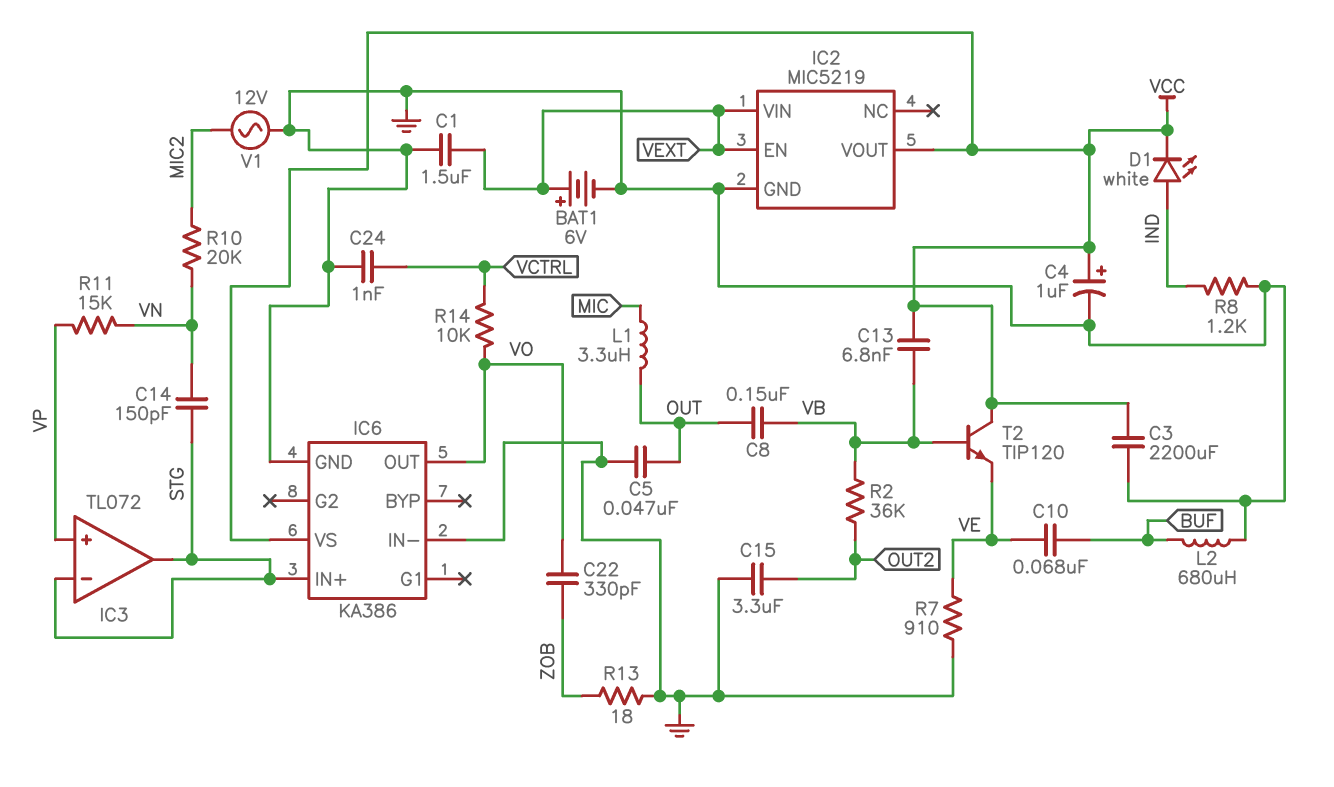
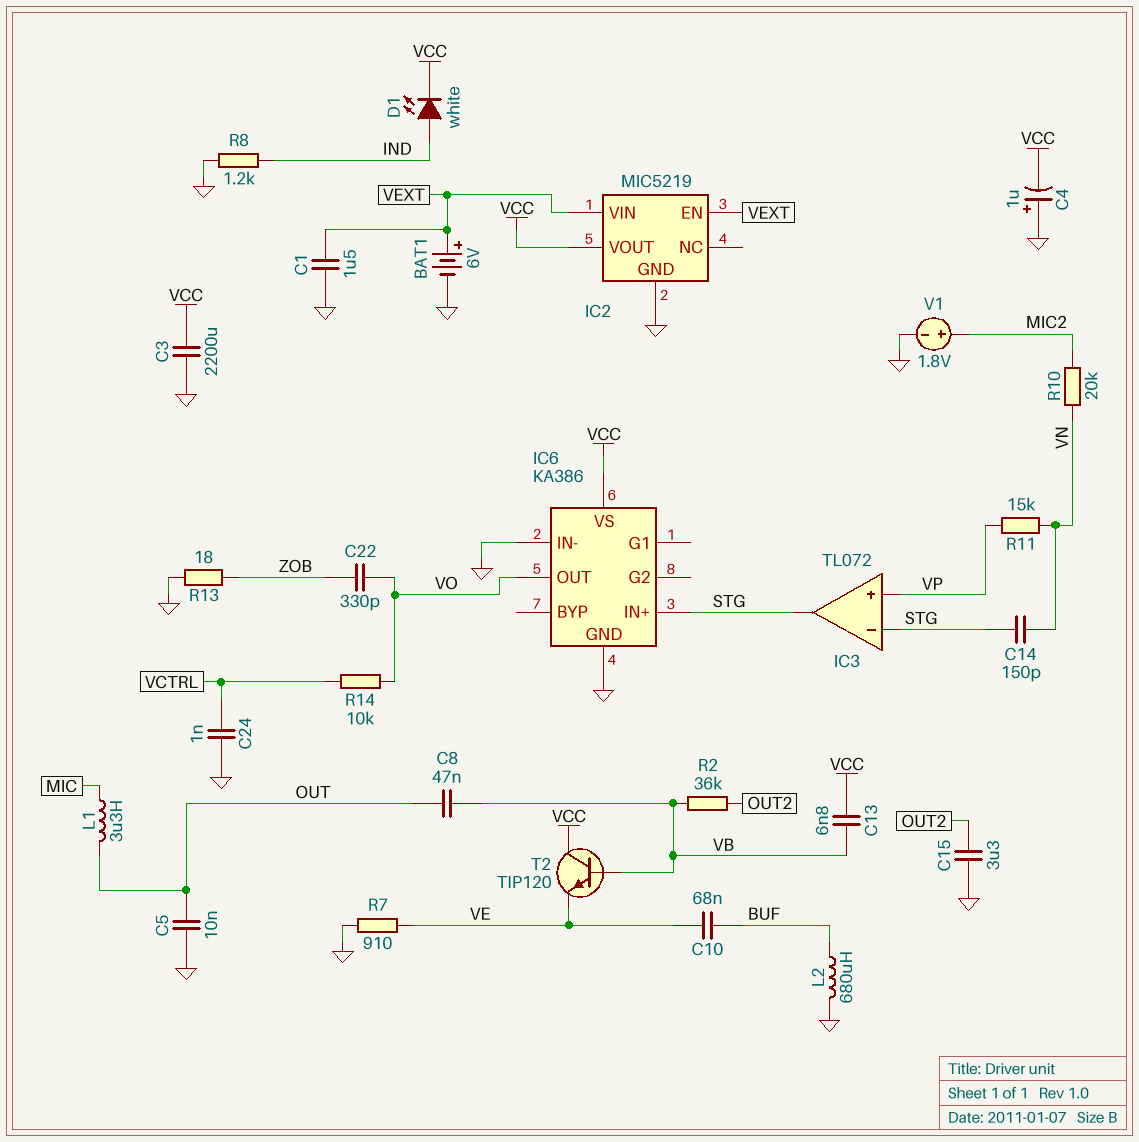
C4: 1uF (plus VCC, minus GND) -> 1uF (plus GND, minus VCC)
C5: 47nF (GND, OUT) -> 10nF (GND, OUT)
C8: 150nF (OUT, VB) -> 47nF (OUT, VB)
V1: AC 12V (GND, MIC2) -> 1.8V (plus MIC2, minus GND)

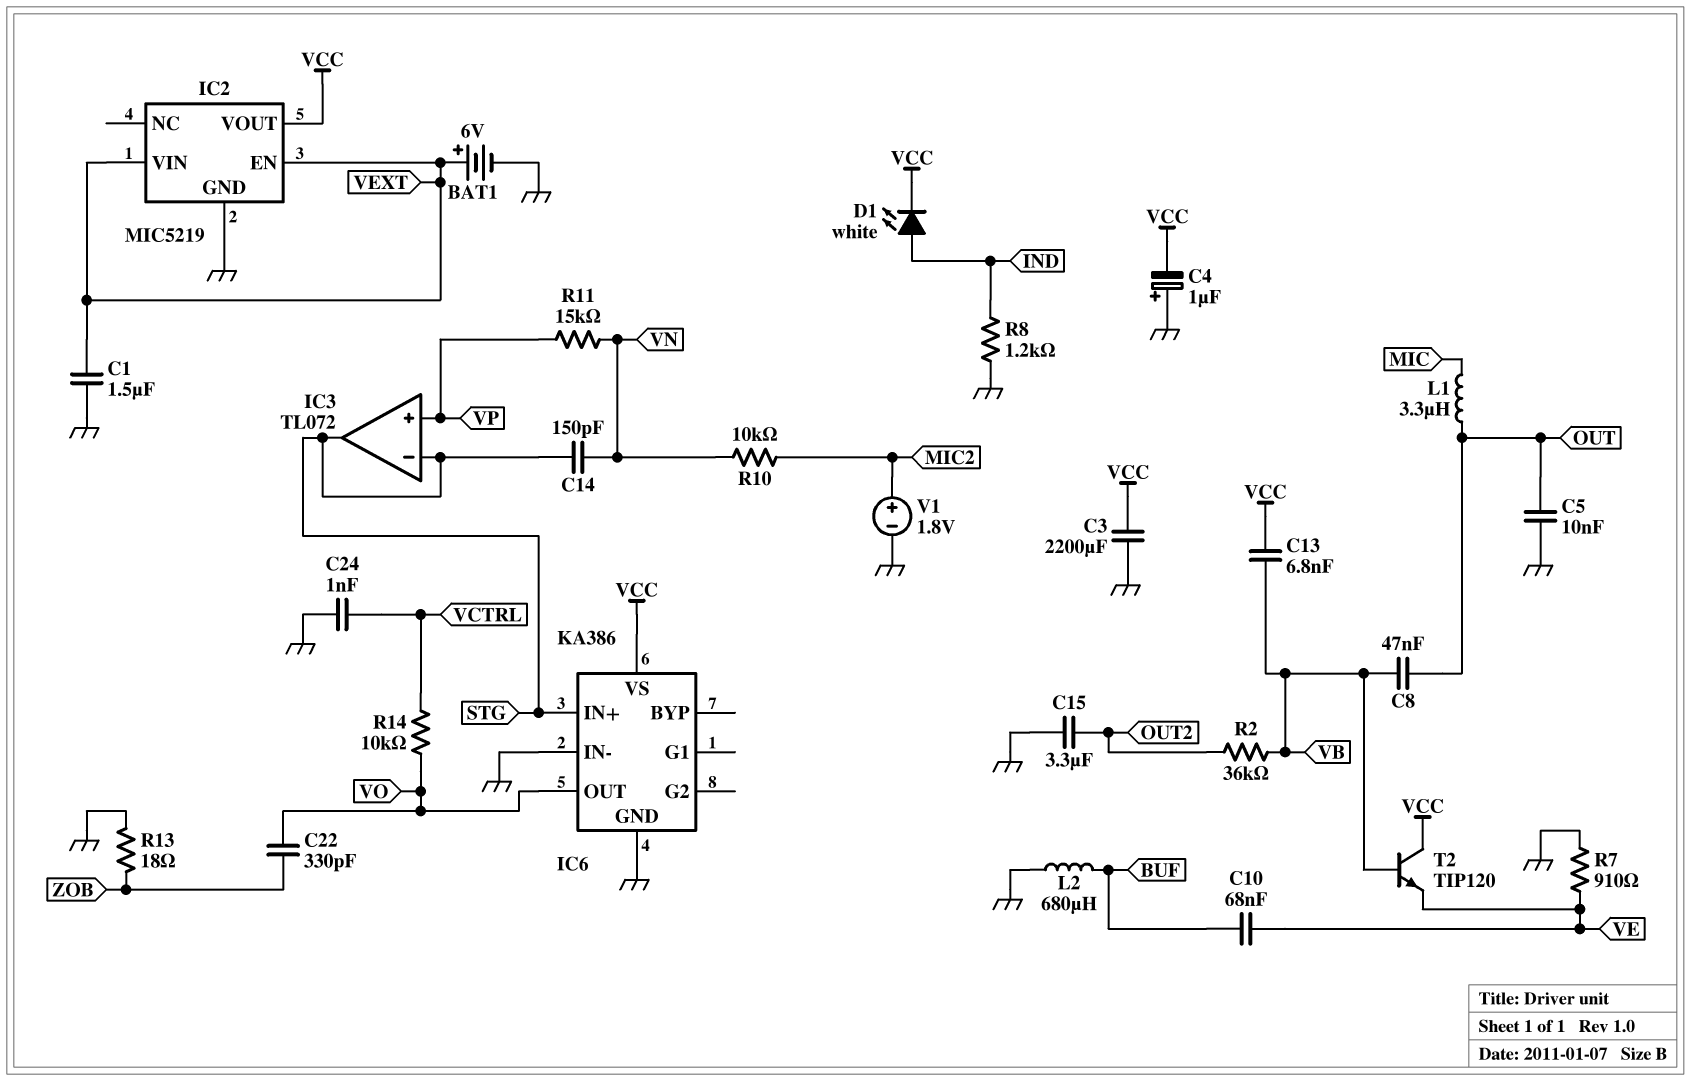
R10: 20k (MIC2, VN) -> 10k (MIC2, VN)

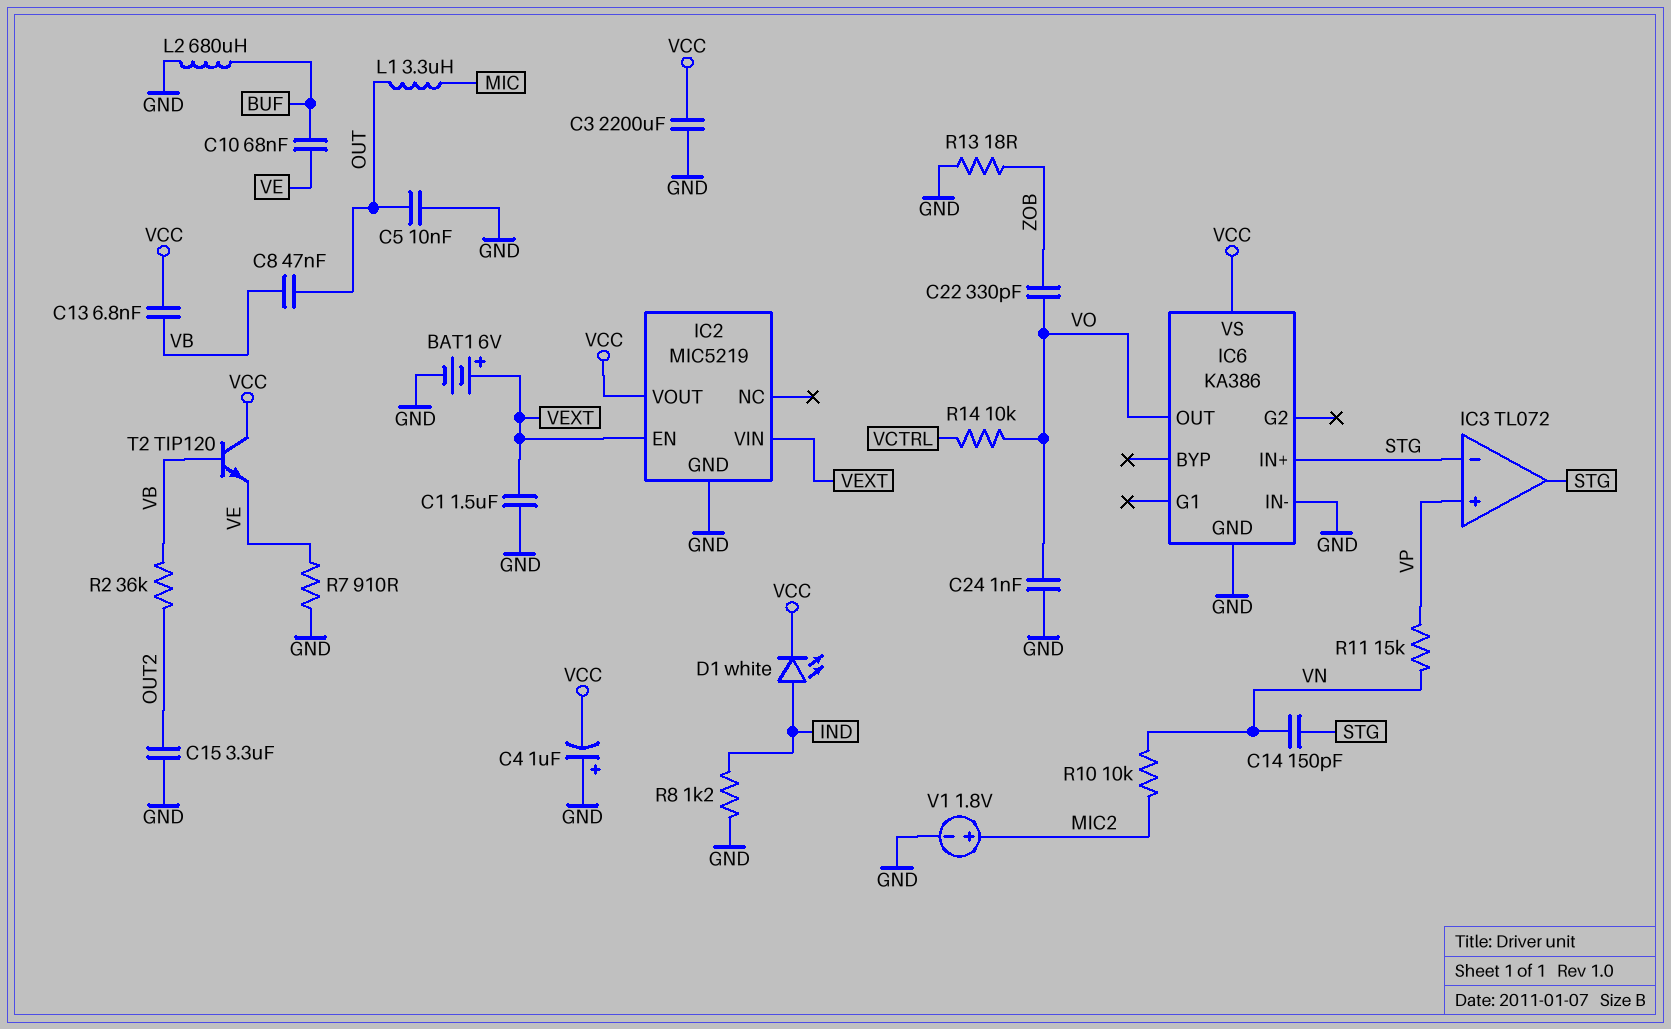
C24: 1nF (GND, VCTRL) -> 1nF (GND, VO)

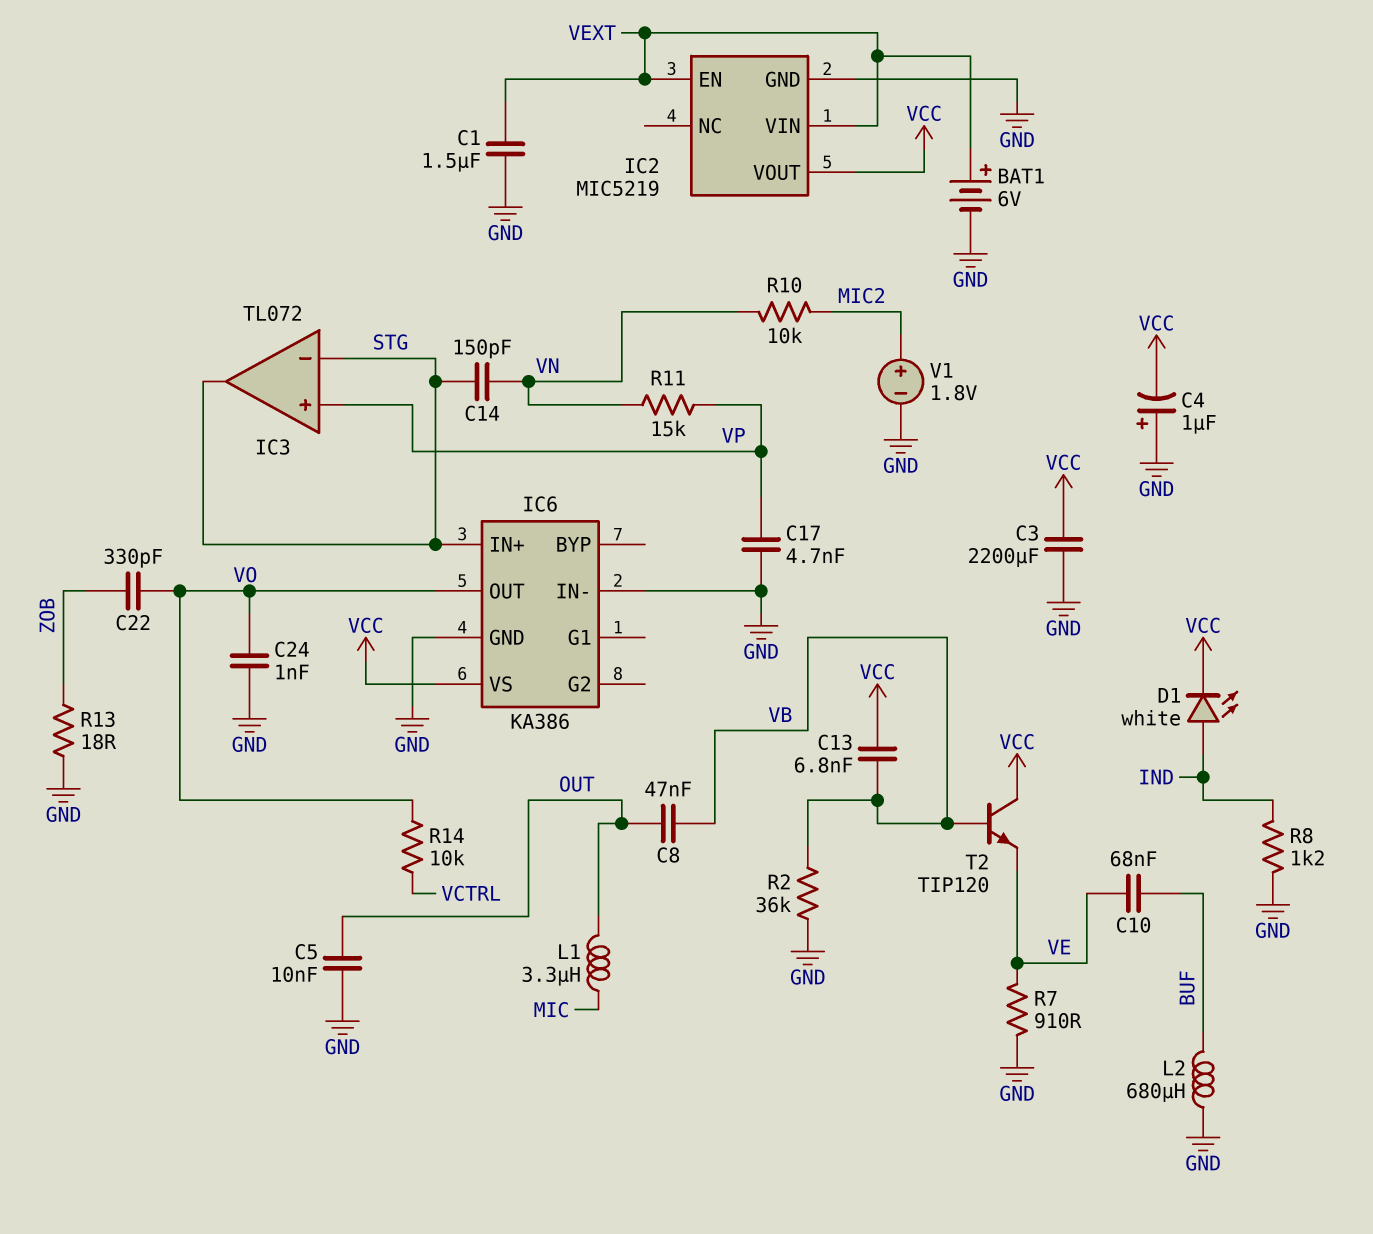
C15: 3.3uF (GND, OUT2) -> none
C17: none -> 4.7nF (GND, VP)
R2: 36k (OUT2, VB) -> 36k (GND, VB)

